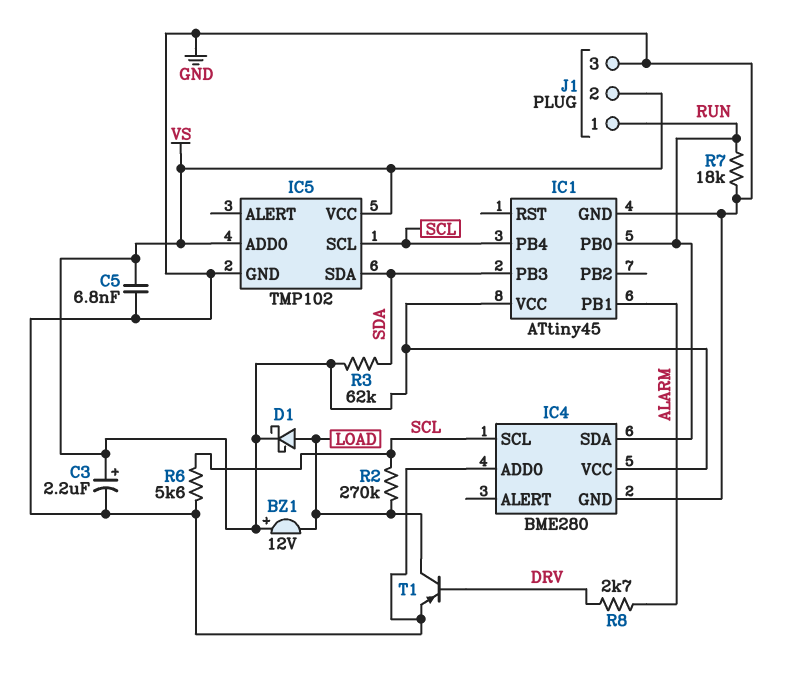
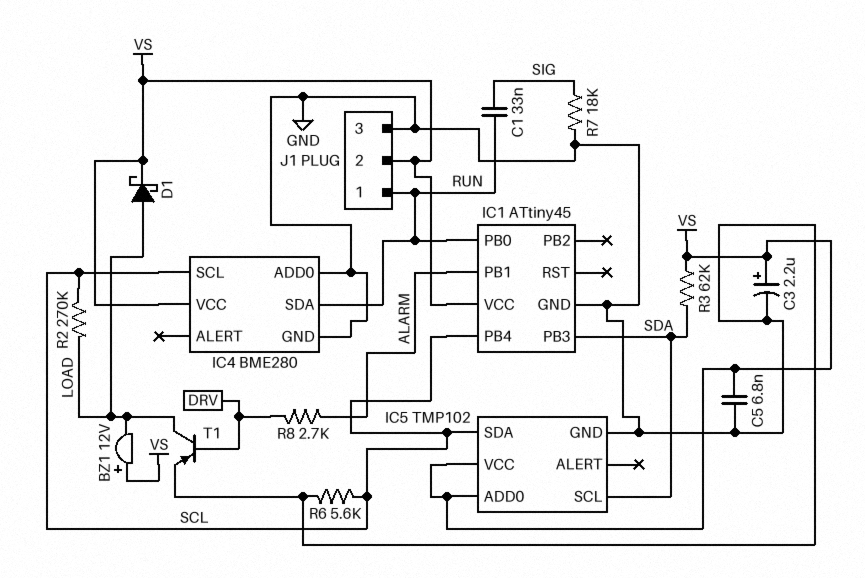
C1: none -> 33nF (RUN, SIG)
IC5 pin SCL: SCL -> SDA
IC5 pin SDA: SDA -> SCL
R7: 18k (GND, RUN) -> 18k (GND, SIG)

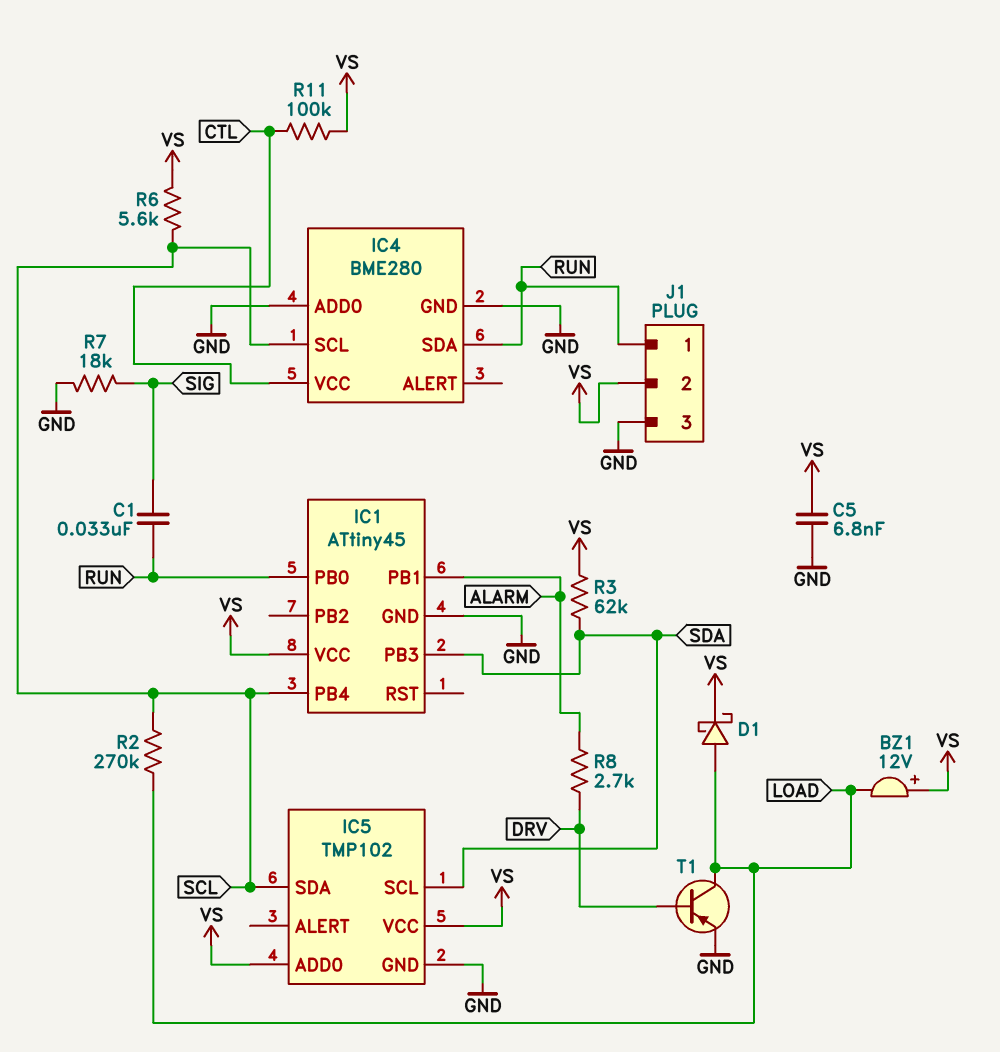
C3: 2.2uF (plus VS, minus GND) -> none
IC4 pin VCC: VS -> CTL
R6: 5.6k (GND, SCL) -> 5.6k (SCL, VS)
R11: none -> 100k (CTL, VS)

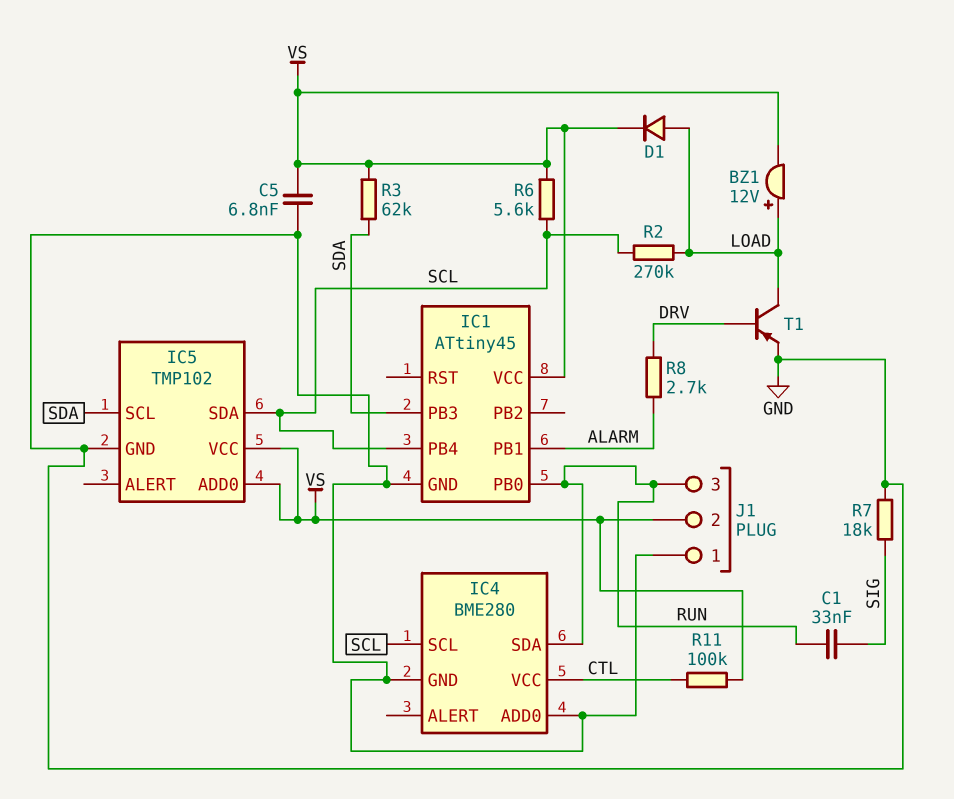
BZ1: buzzer 12V (plus VS, minus LOAD) -> buzzer 12V (plus LOAD, minus VS)
D1: schottky (A LOAD, K VS) -> diode (A LOAD, K VS)
J1 pin 1: RUN -> GND
J1 pin 3: GND -> RUN

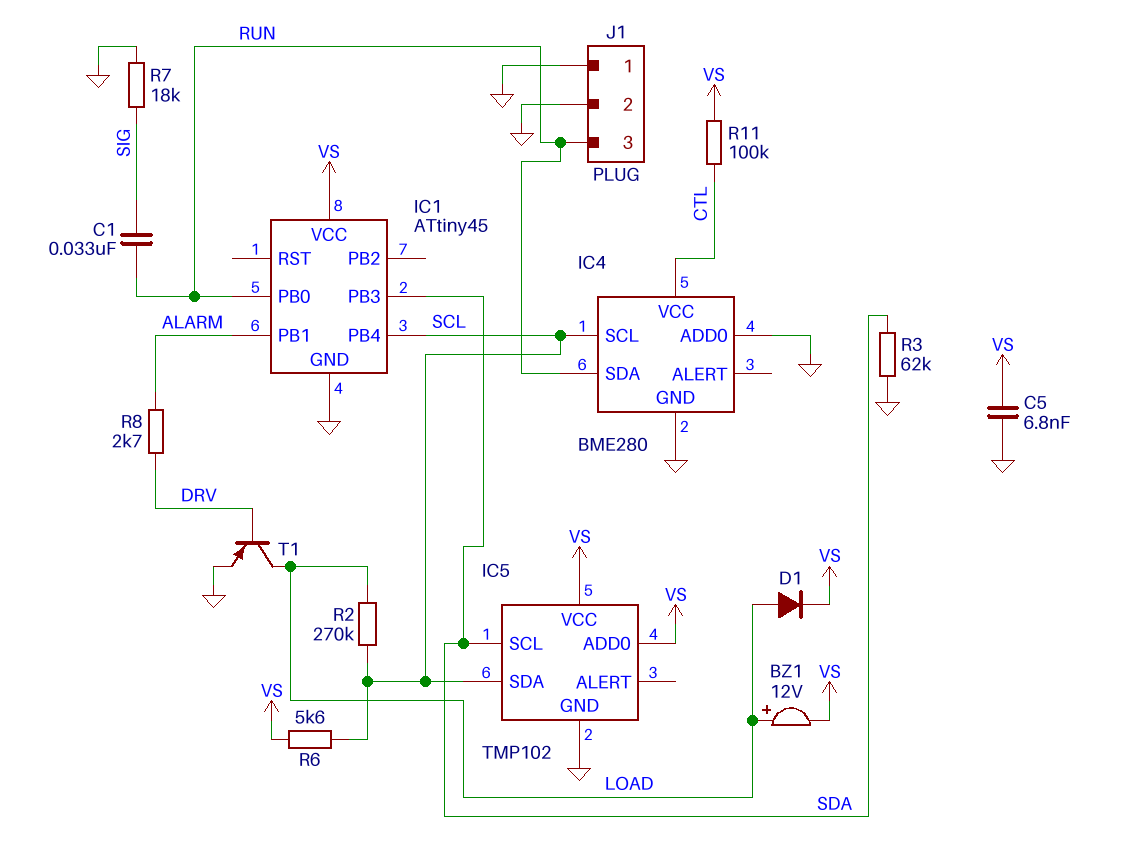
J1 pin 2: VS -> GND
R3: 62k (SDA, VS) -> 62k (GND, SDA)

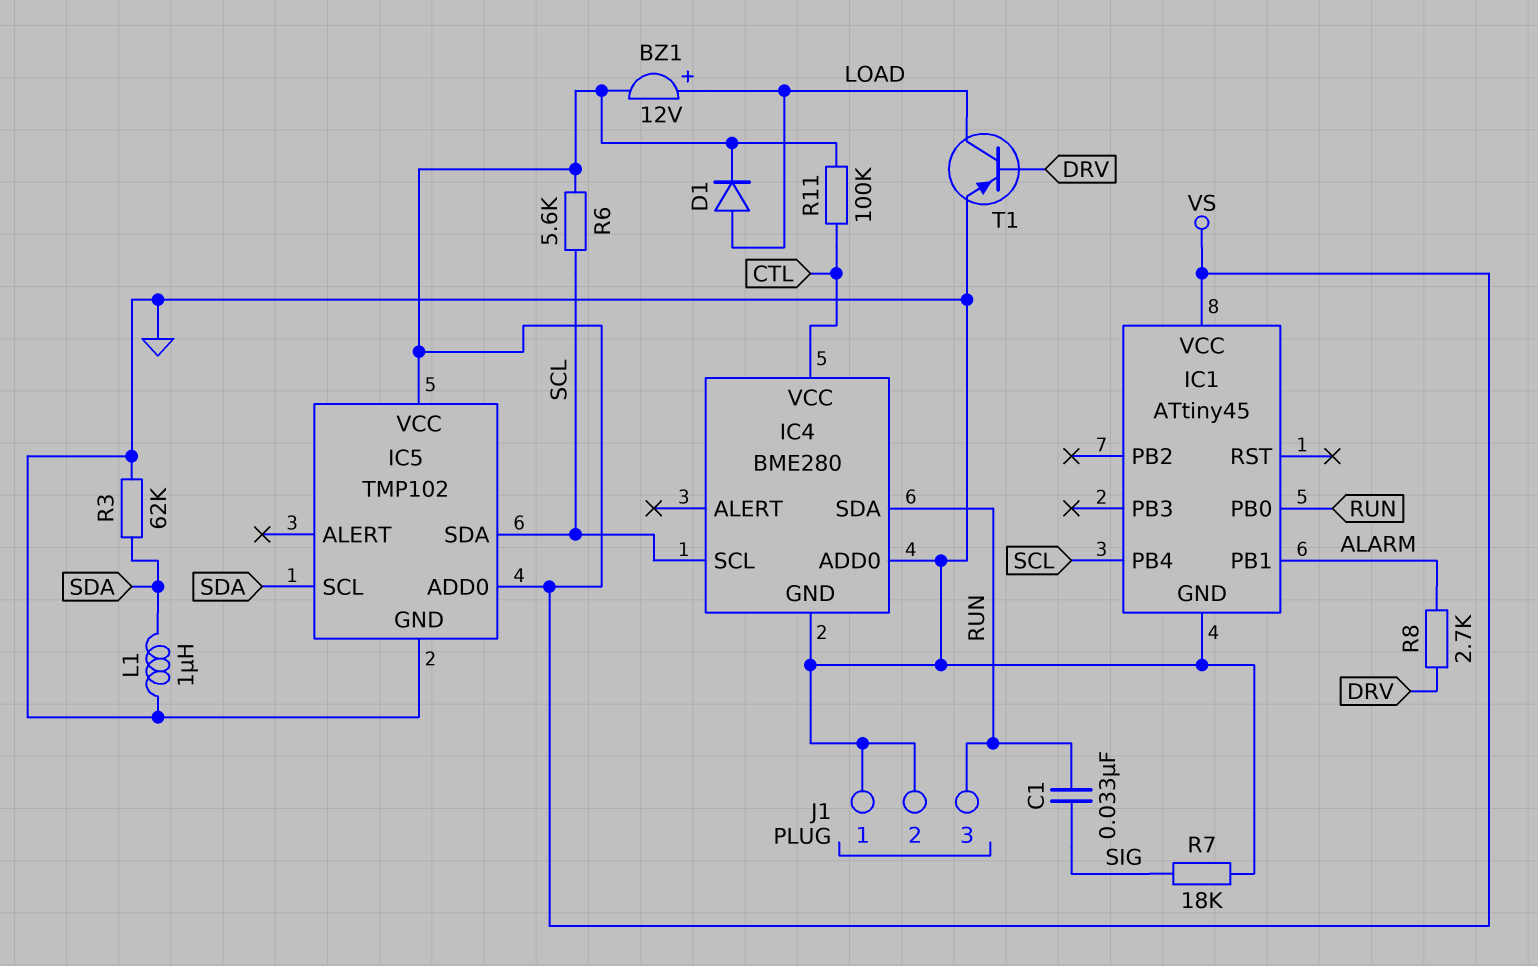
C5: 6.8nF (GND, VS) -> none
IC1 pin PB3: SDA -> none
L1: none -> 1uH (GND, SDA)
R2: 270k (LOAD, SCL) -> none

